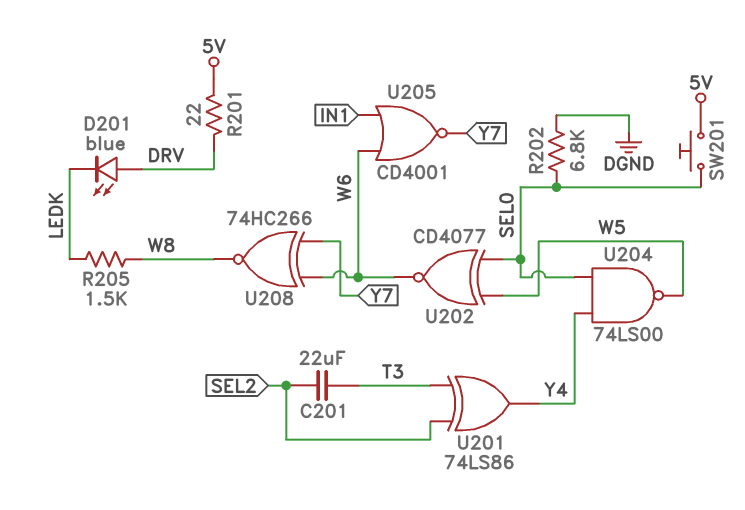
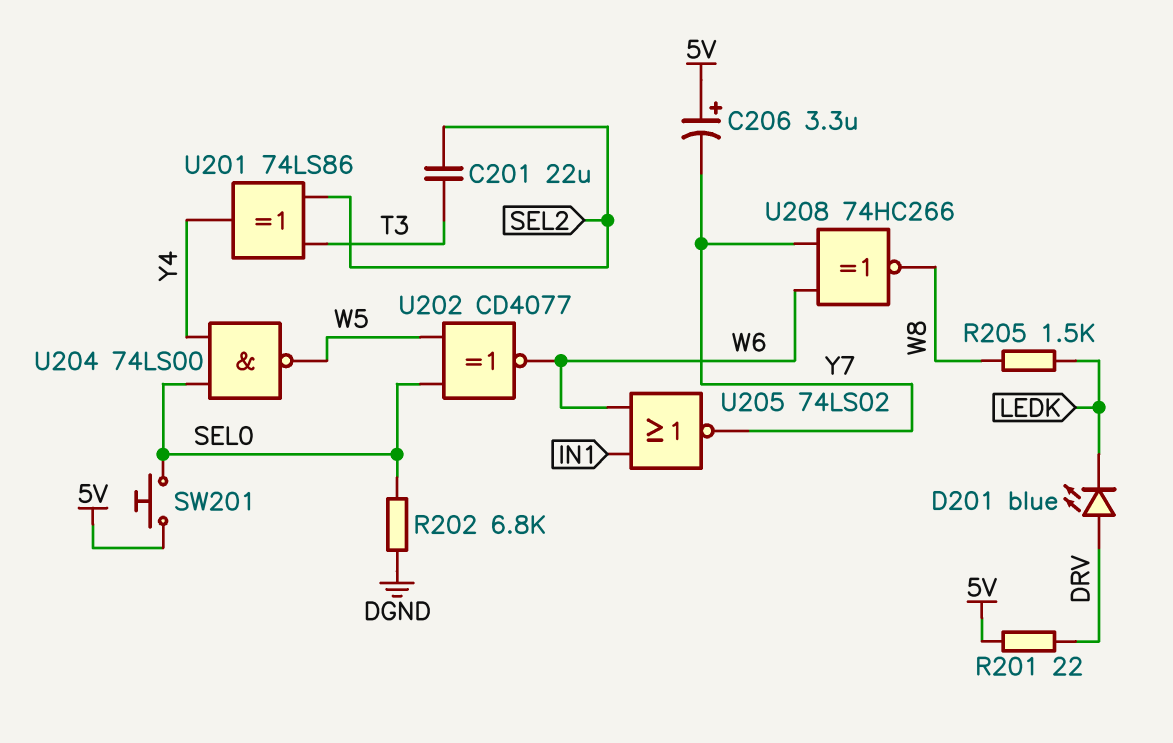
C206: none -> 3.3uF (plus 5V, minus Y7)
U205: NOR CD4001 (in IN1, in W6, out Y7) -> NOR 74LS02 (in IN1, in W6, out Y7)

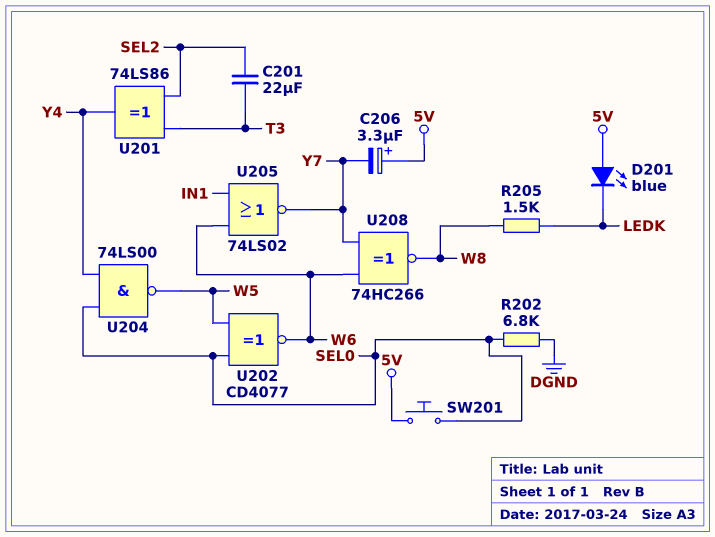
D201: LED blue (A DRV, K LEDK) -> LED blue (A 5V, K LEDK)
R201: 22 (5V, DRV) -> none

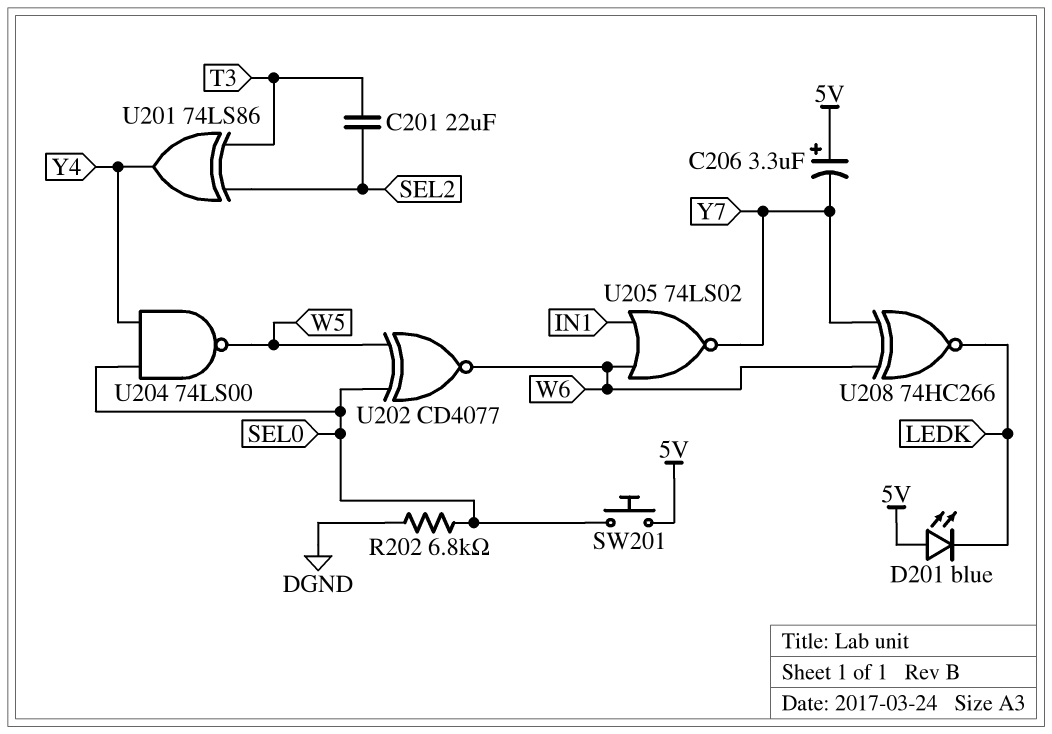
R205: 1.5k (LEDK, W8) -> none
U208: XNOR 74HC266 (in W6, in Y7, out W8) -> XNOR 74HC266 (in W6, in Y7, out LEDK)

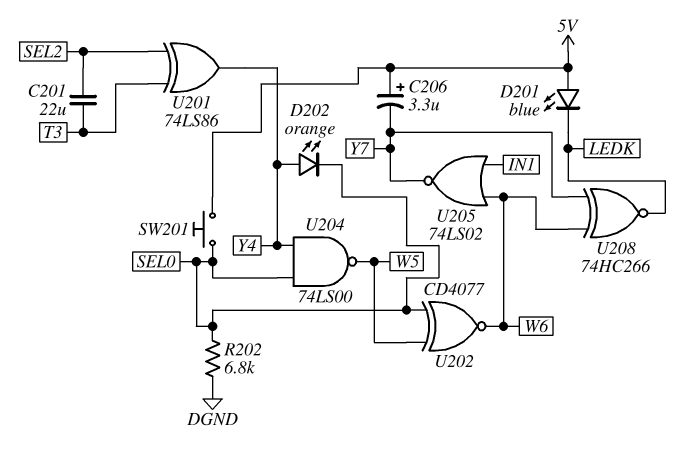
D202: none -> LED orange (A Y4, K SEL0)

